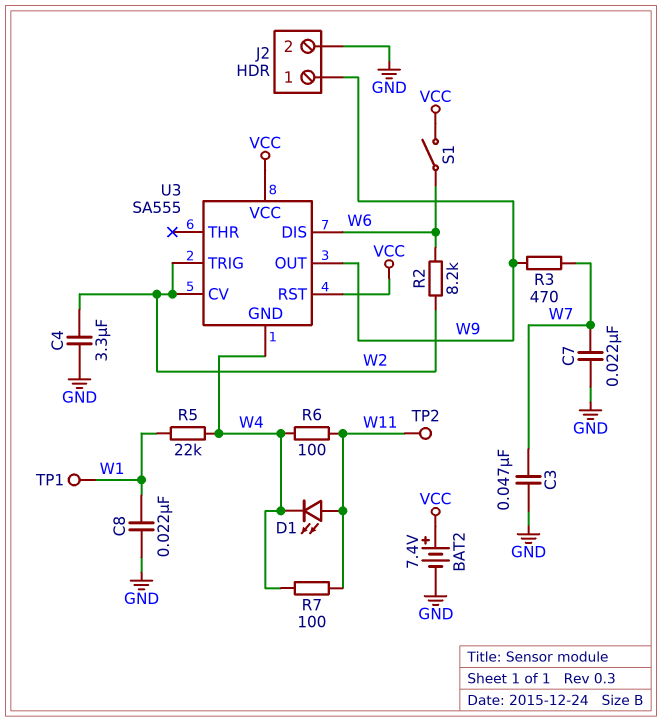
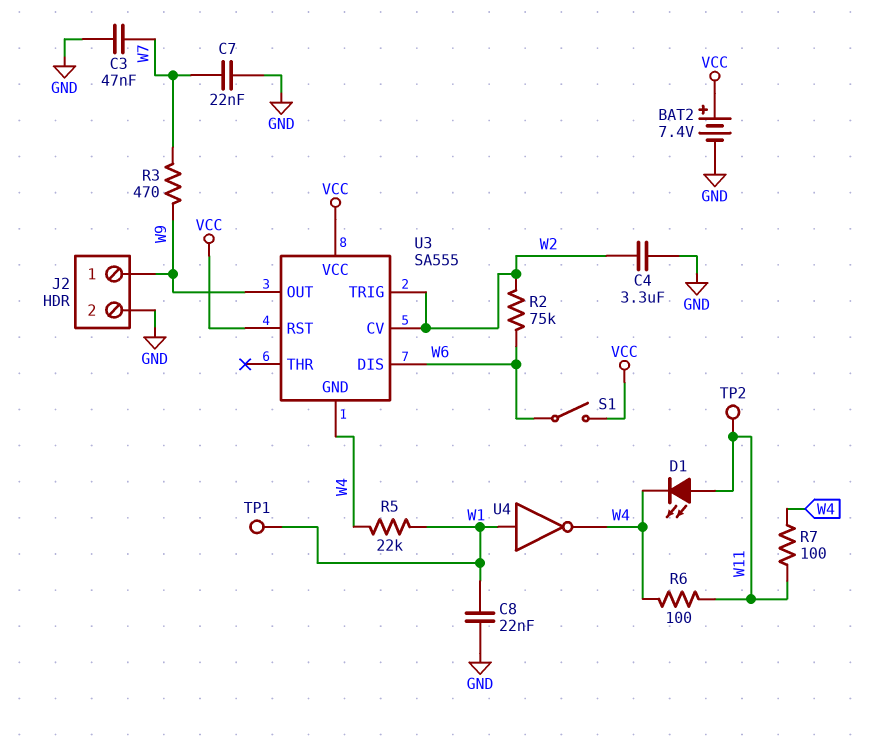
R2: 8.2k (W2, W6) -> 75k (W2, W6)
U4: none -> NOT (in W1, out W4)

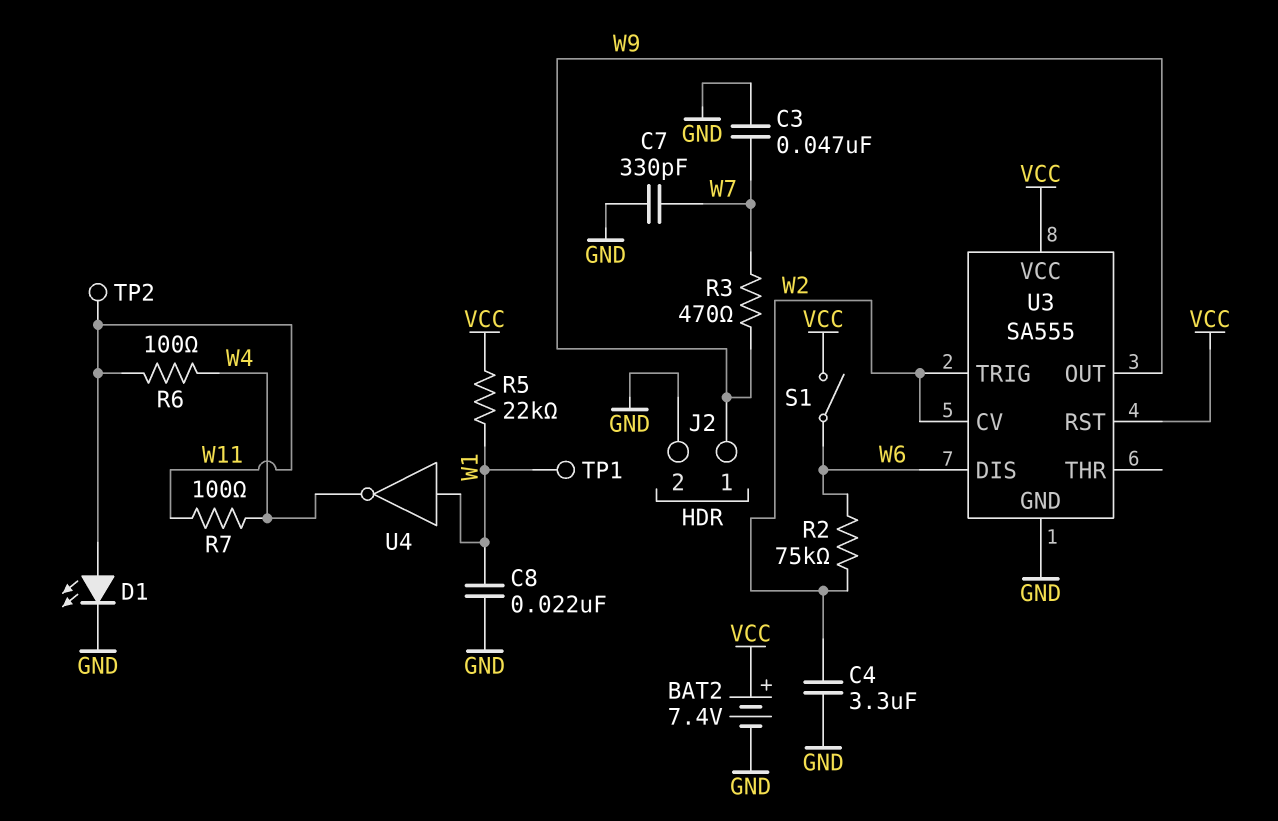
C7: 22nF (GND, W7) -> 330pF (GND, W7)
D1: LED (A W11, K W4) -> LED (A W11, K GND)
R5: 22k (W1, W4) -> 22k (VCC, W1)
U3 pin GND: W4 -> GND

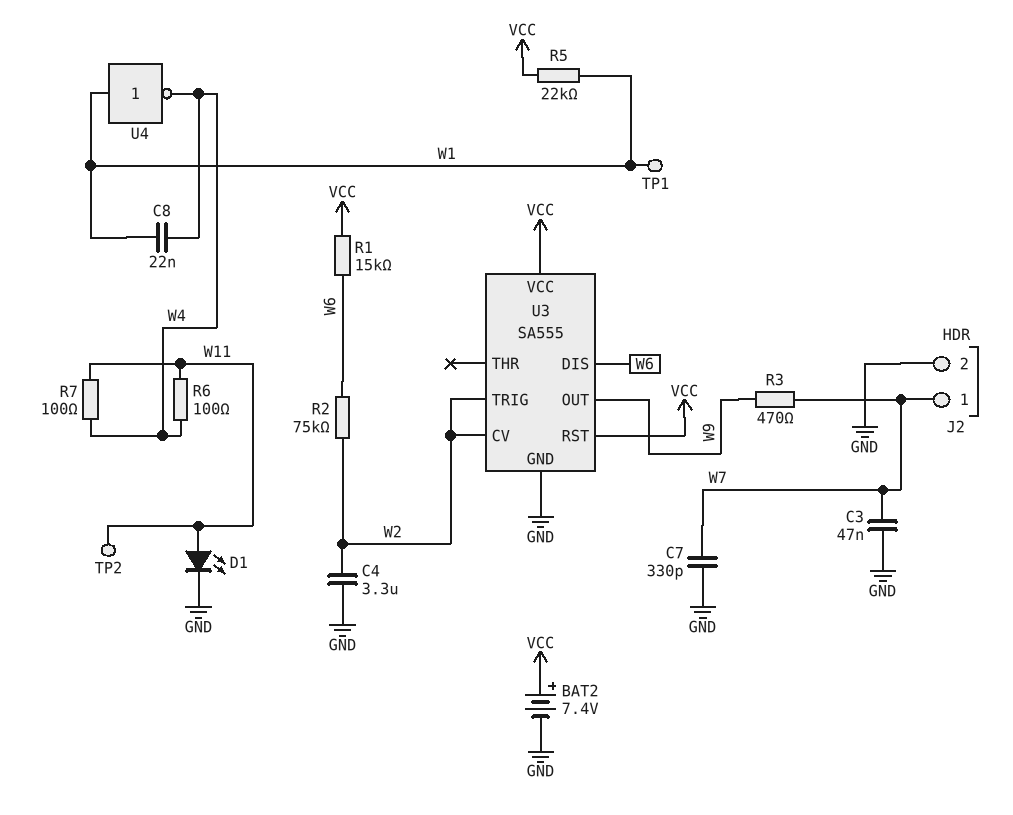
C8: 22nF (GND, W1) -> 22nF (W1, W4)
J2 pin 1: W9 -> W7
R1: none -> 15k (VCC, W6)
S1: switch (VCC, W6) -> none

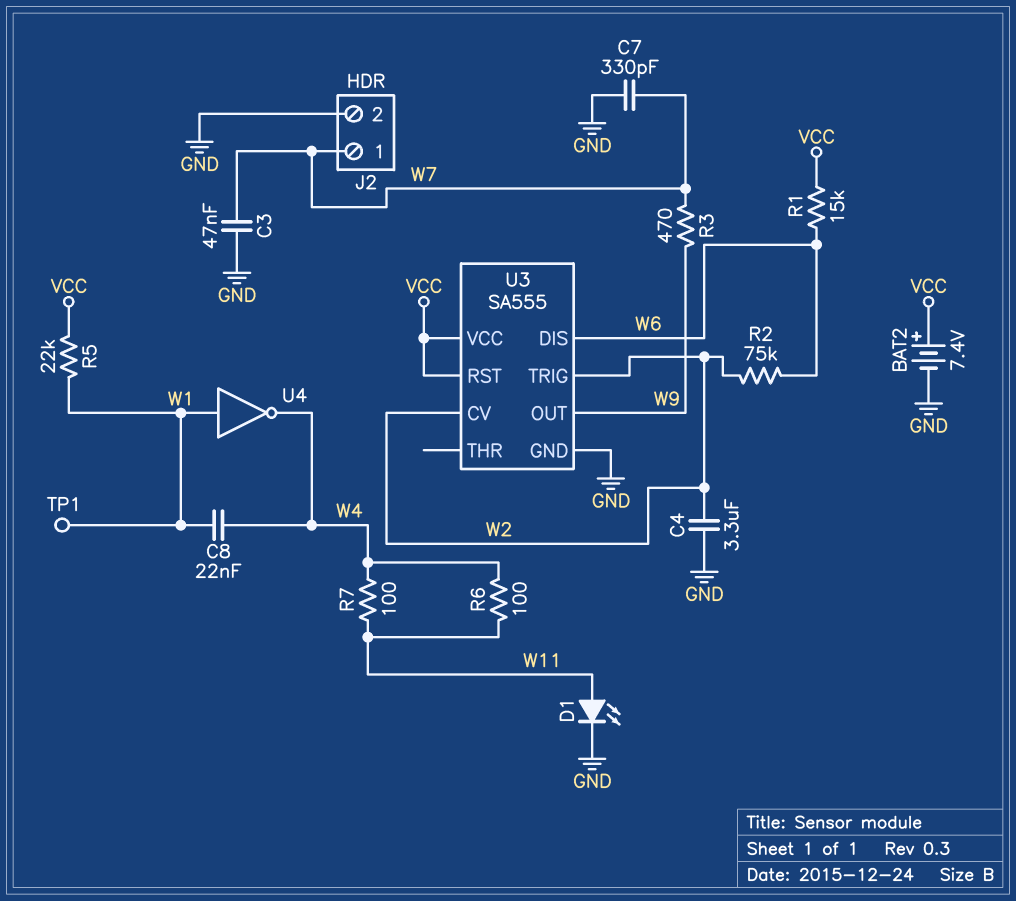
TP2: test point (W11) -> none

